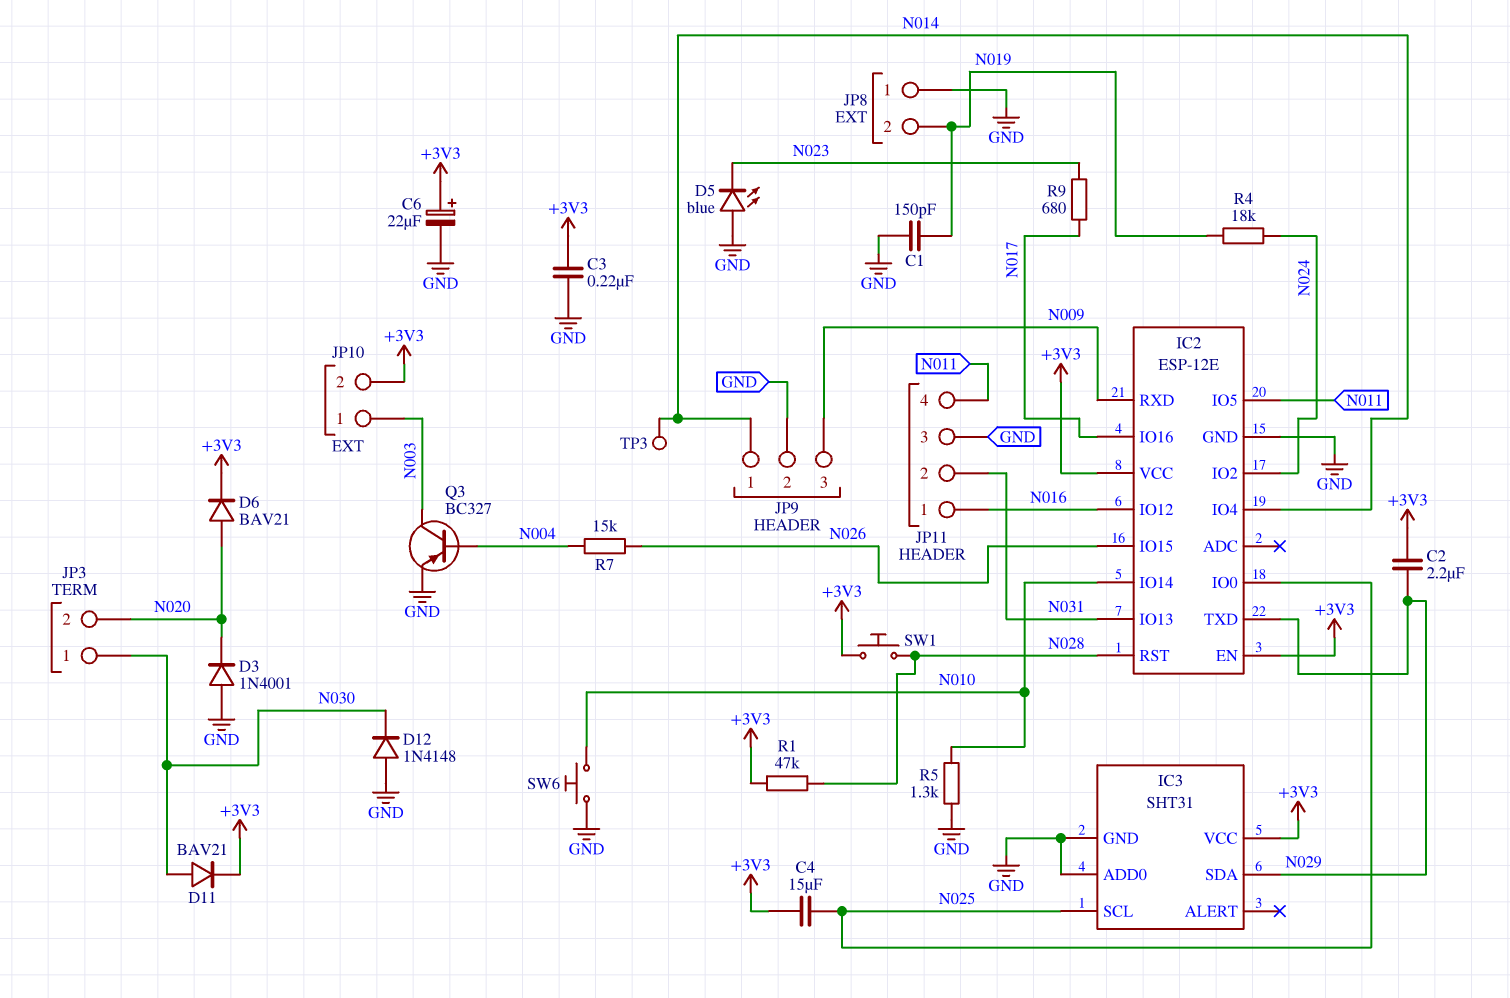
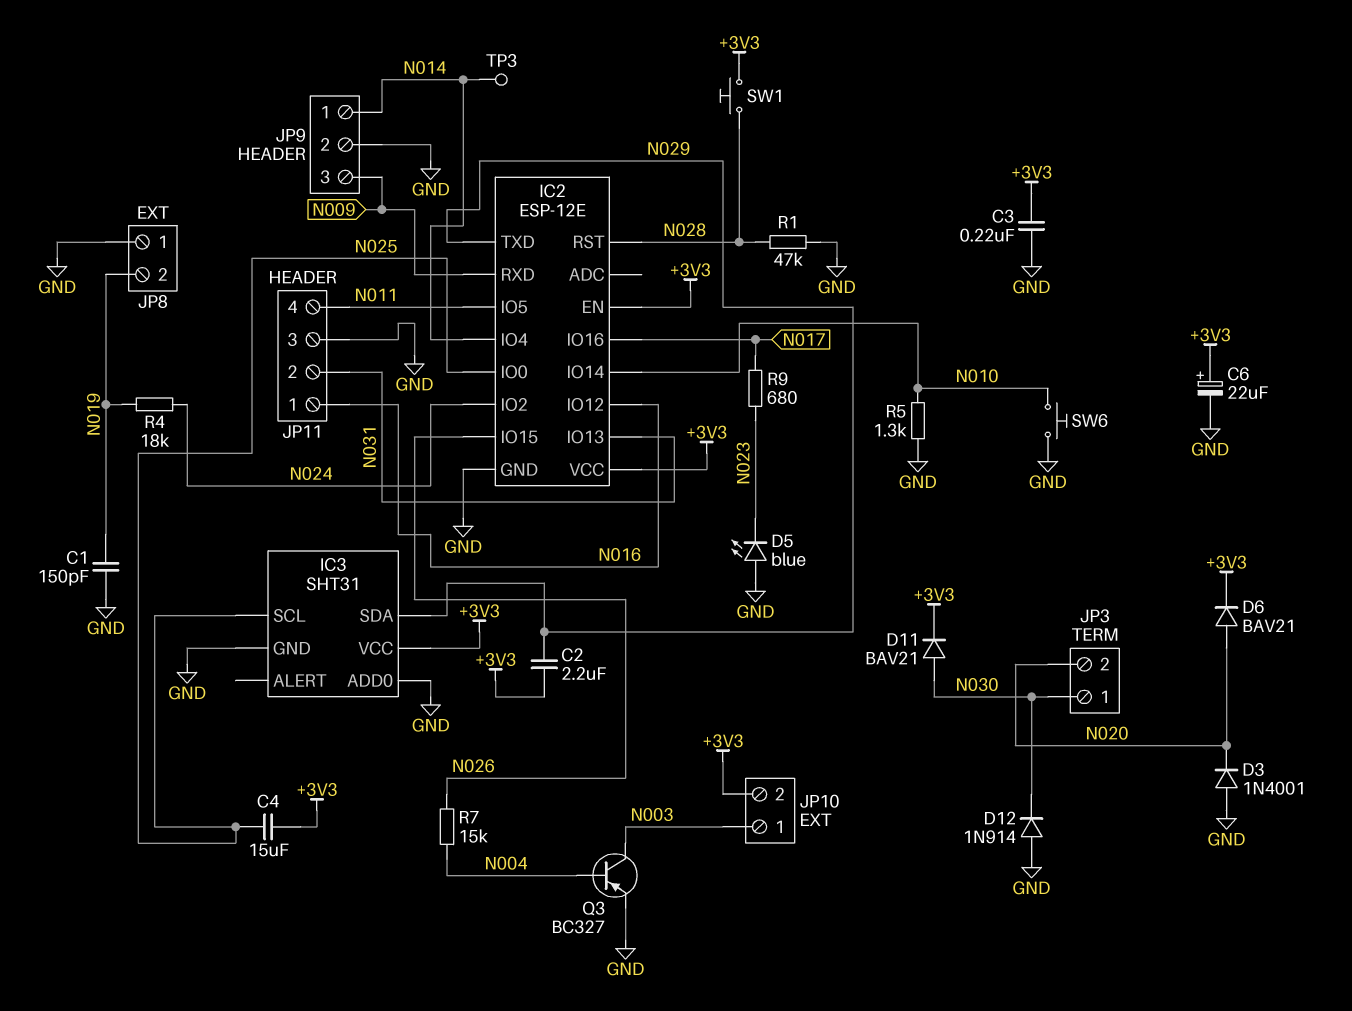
D12: diode 1N4148 (A GND, K N030) -> diode 1N914 (A GND, K N030)
R1: 47k (+3V3, N028) -> 47k (GND, N028)

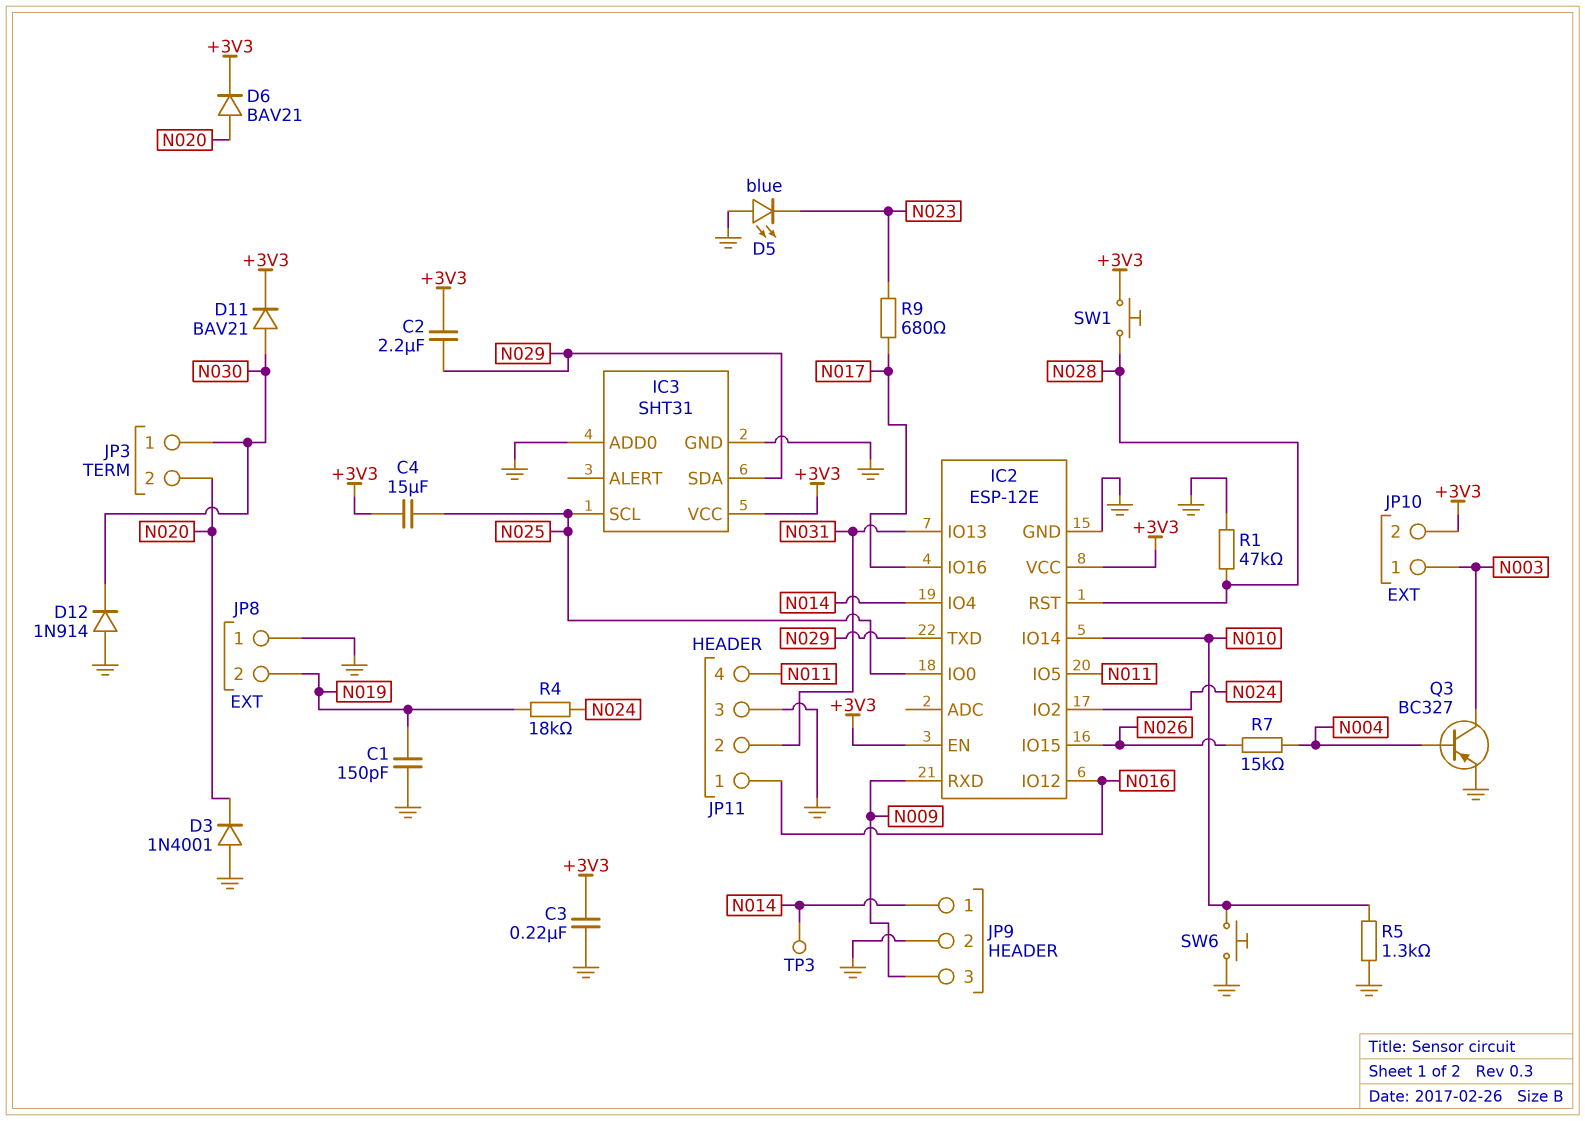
C6: 22uF (plus +3V3, minus GND) -> none

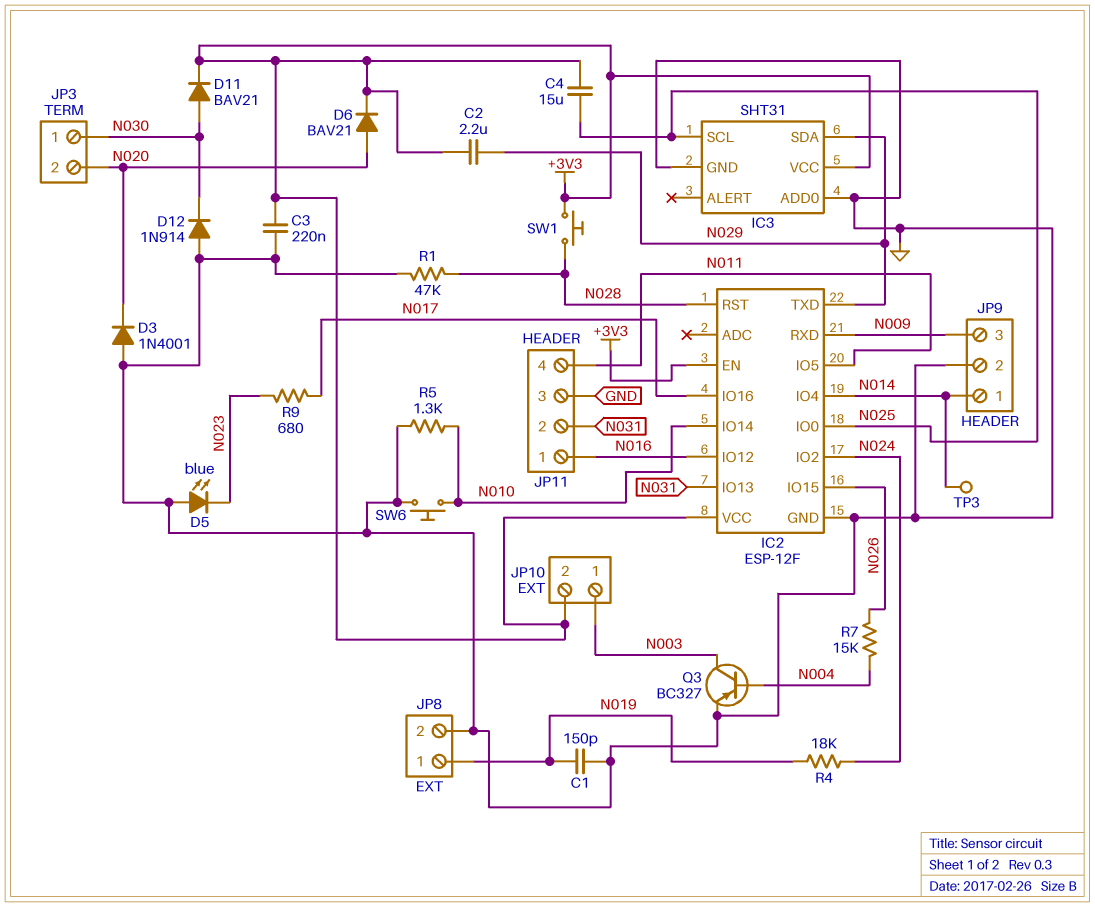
IC2: ESP-12E -> ESP-12F
JP8 pin 1: GND -> N019
JP8 pin 2: N019 -> GND

